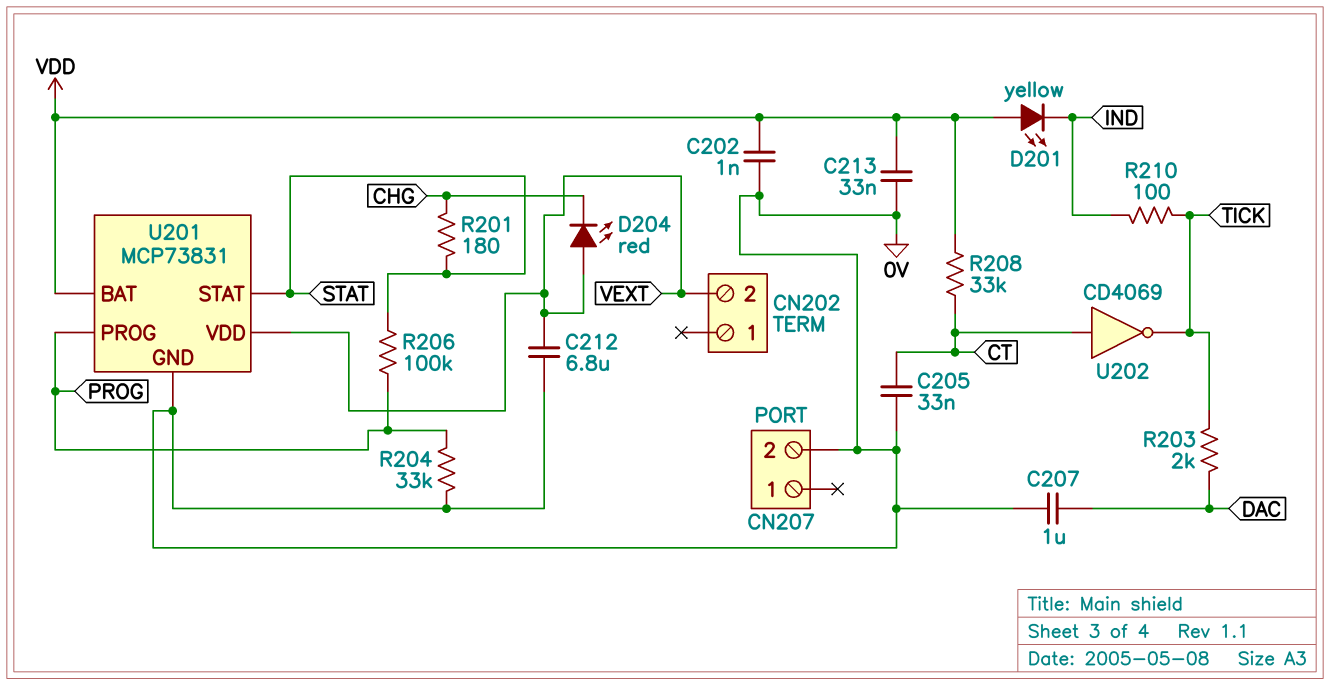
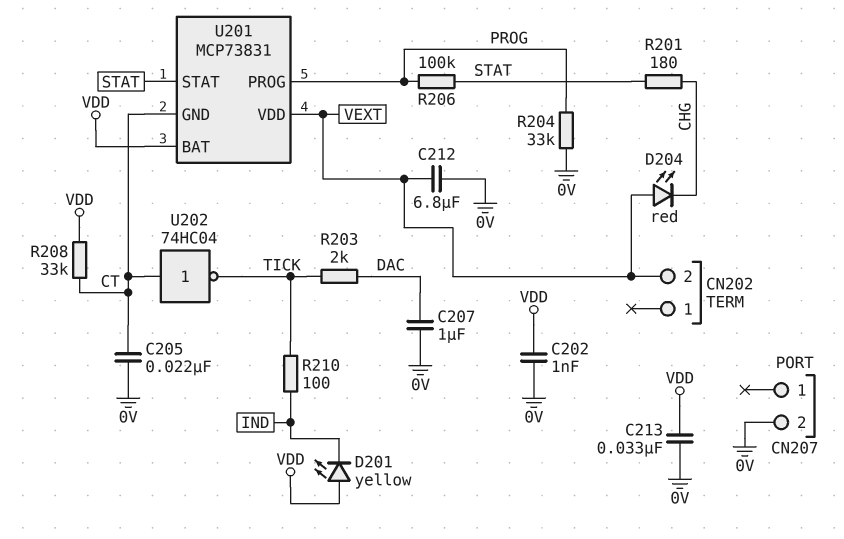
C205: 33nF (0V, CT) -> 22nF (0V, CT)
U201 pin GND: 0V -> CT
U202: NOT CD4069 (in CT, out TICK) -> NOT 74HC04 (in CT, out TICK)

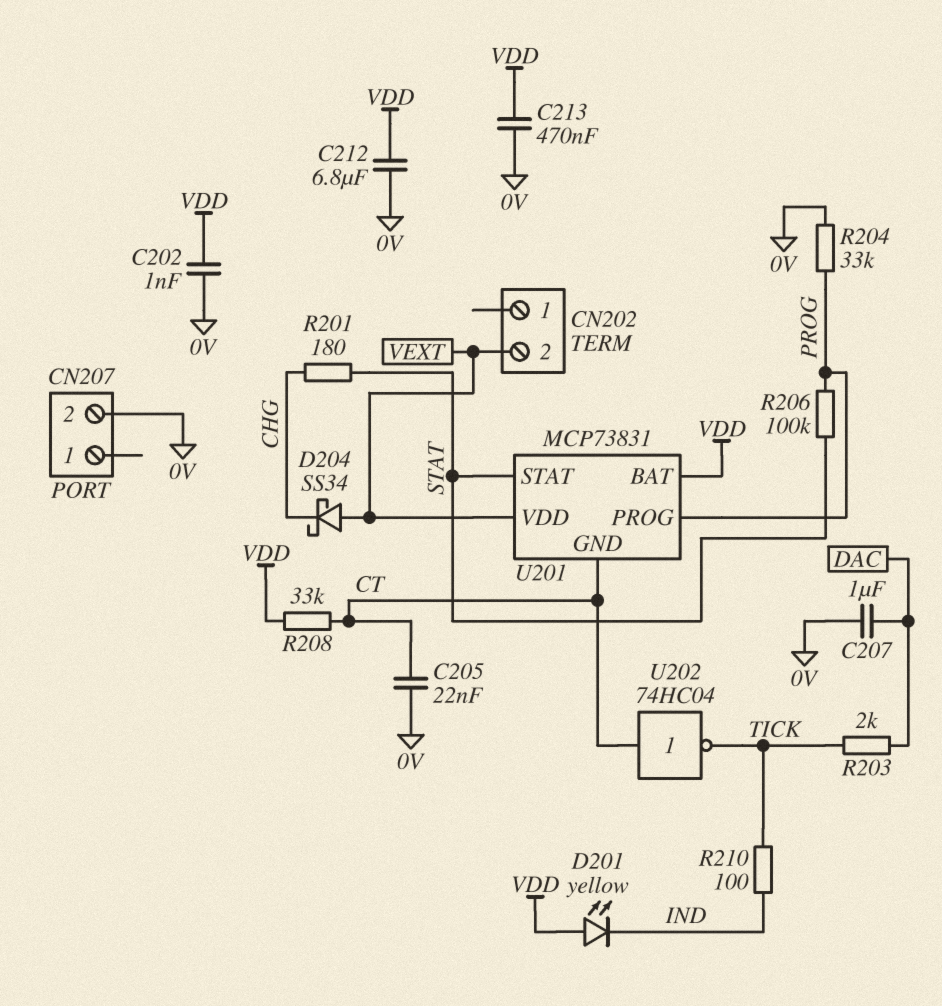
C212: 6.8uF (0V, VEXT) -> 6.8uF (0V, VDD)
C213: 33nF (0V, VDD) -> 470nF (0V, VDD)
D204: LED red (A VEXT, K CHG) -> schottky SS34 (A VEXT, K CHG)

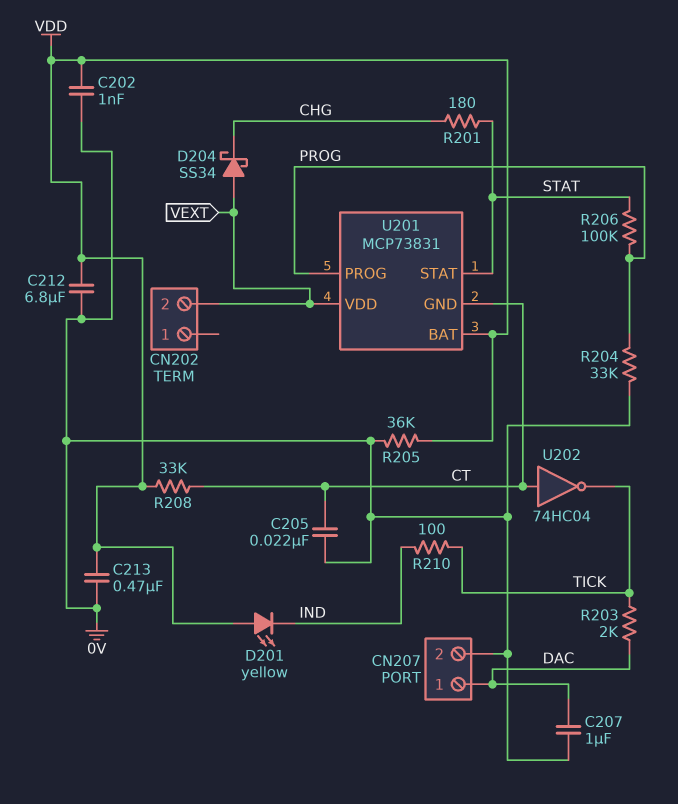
CN207 pin 1: none -> DAC
R205: none -> 36k (0V, VDD)

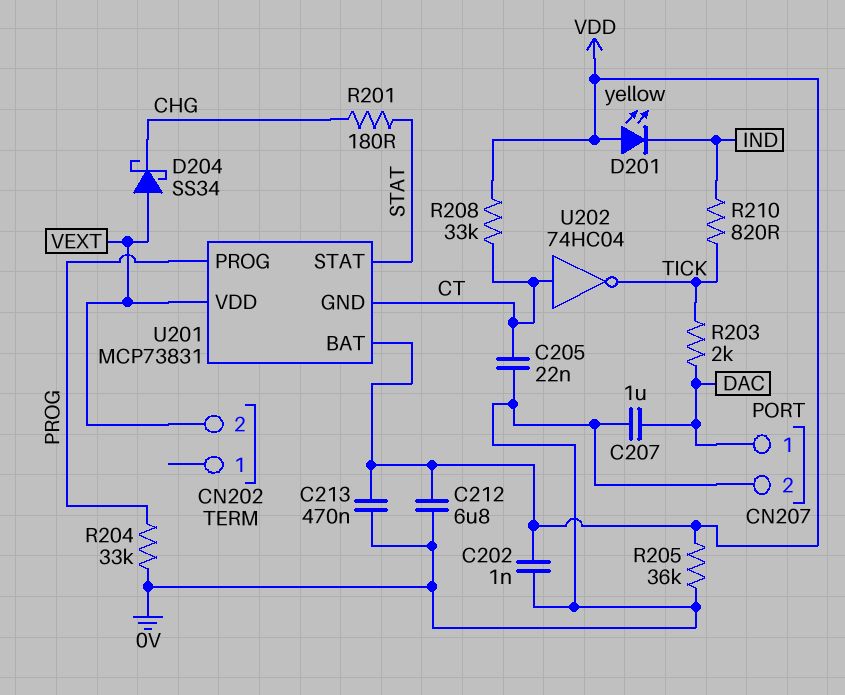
R206: 100k (PROG, STAT) -> none
R210: 100 (IND, TICK) -> 820 (IND, TICK)

